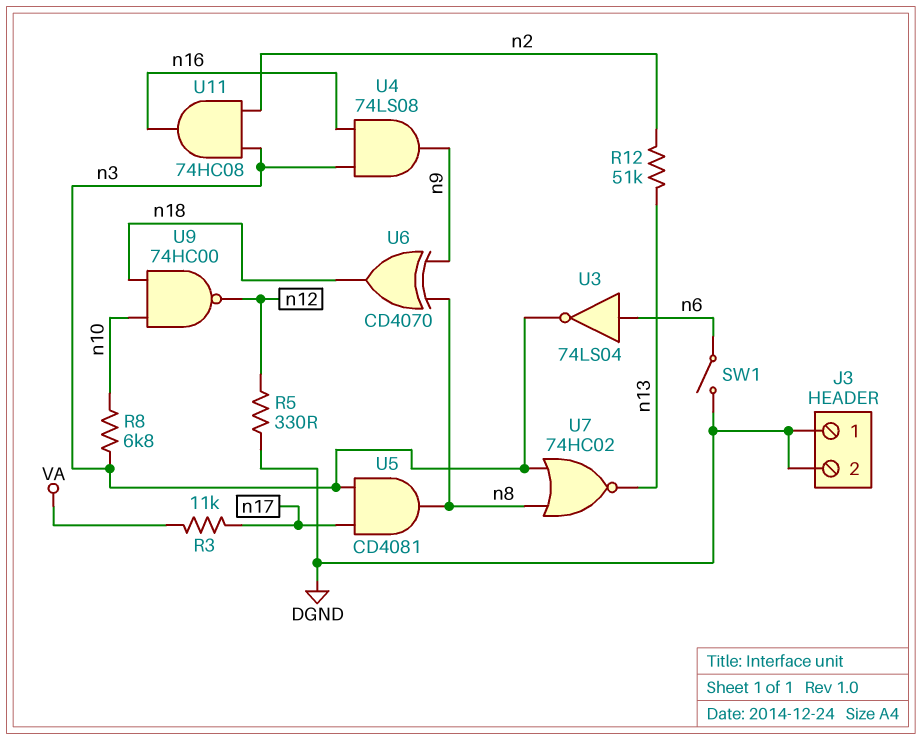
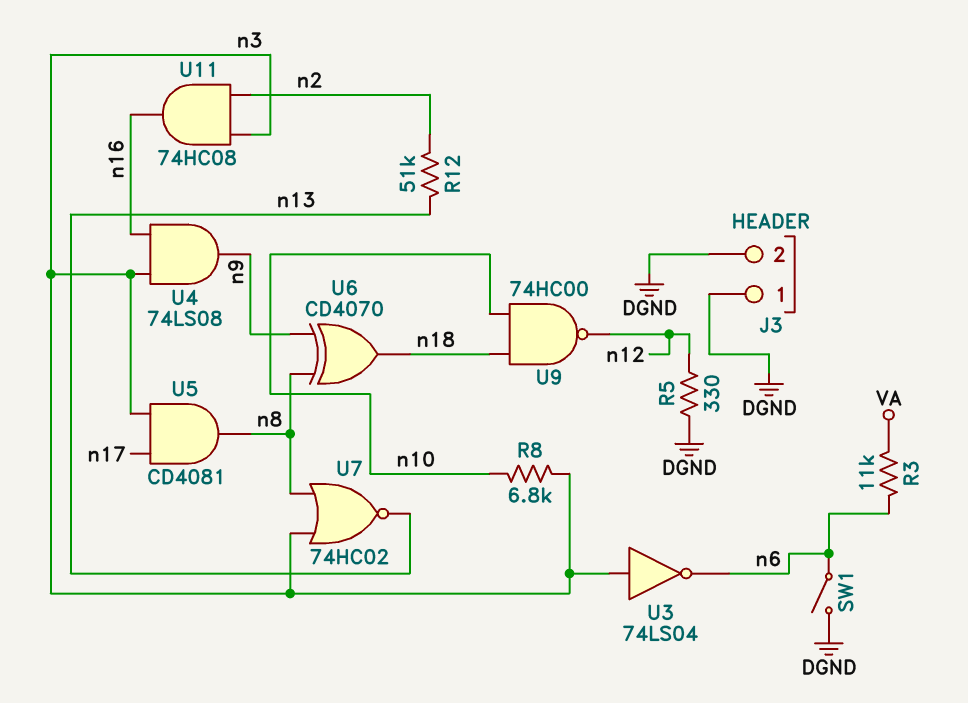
R3: 11k (VA, n17) -> 11k (VA, n6)
U3: NOT 74LS04 (in n6, out n3) -> NOT 74LS04 (in n3, out n6)

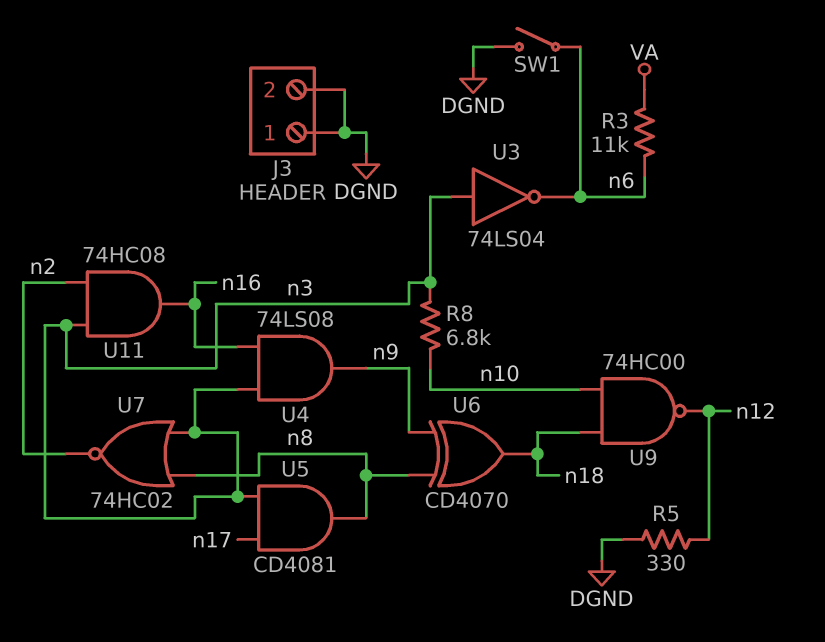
R12: 51k (n2, n13) -> none
U7: NOR 74HC02 (in n3, in n8, out n13) -> NOR 74HC02 (in n3, in n8, out n2)

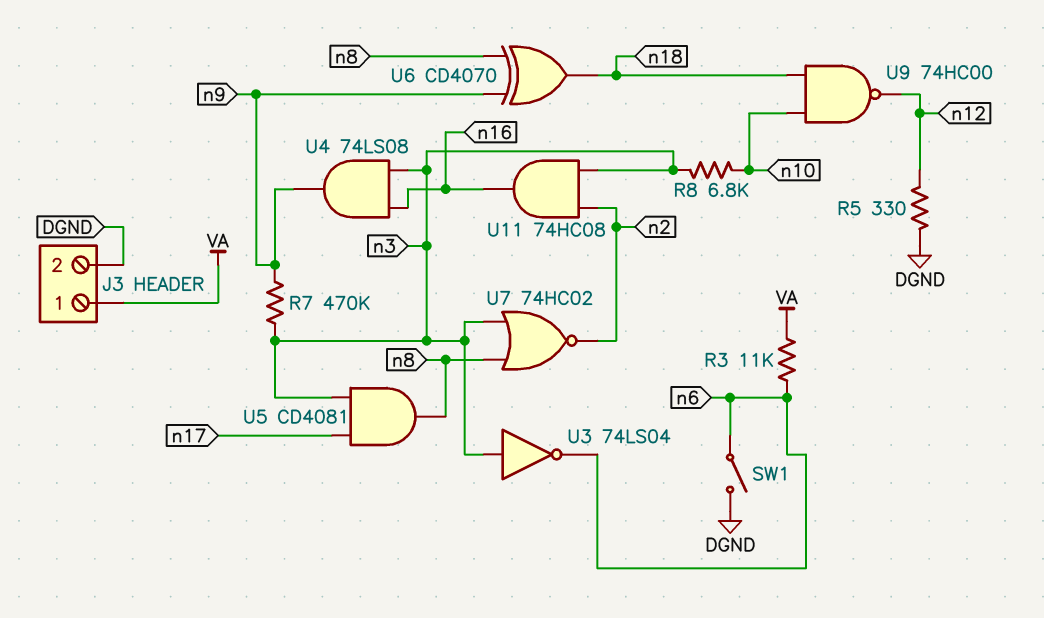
J3 pin 1: DGND -> VA
R7: none -> 470k (n3, n9)

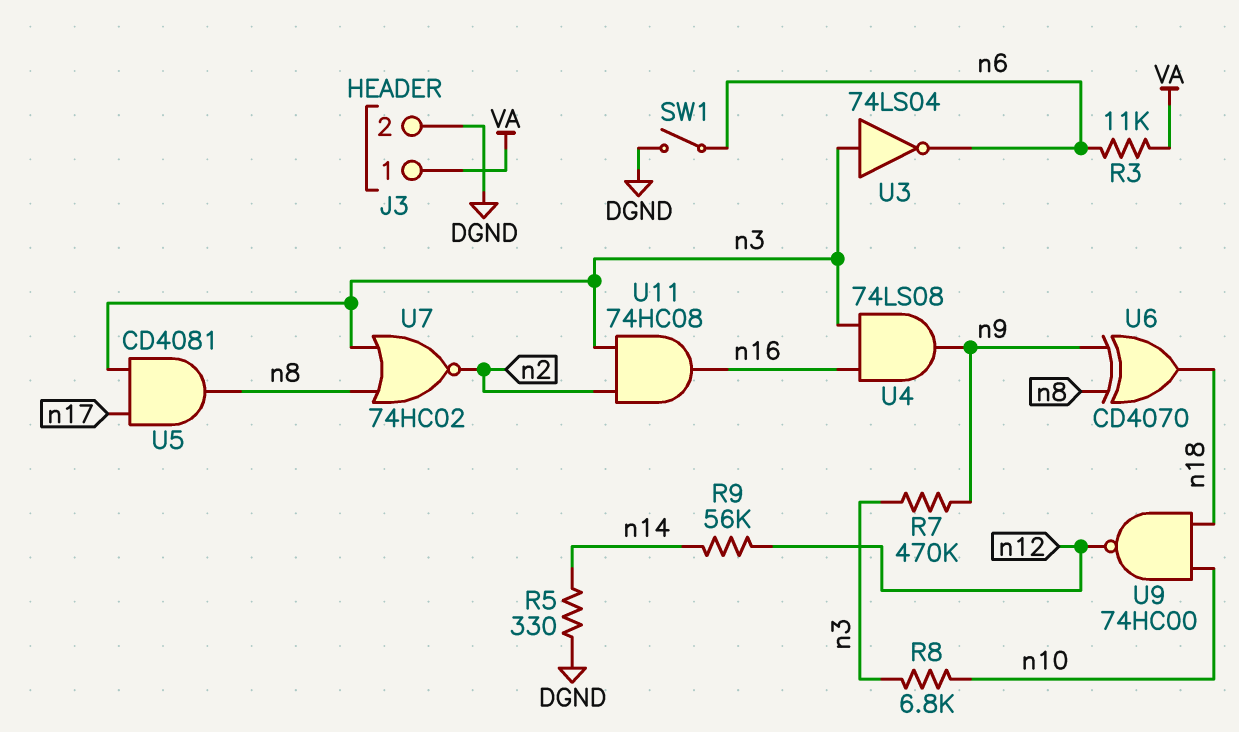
R5: 330 (DGND, n12) -> 330 (DGND, n14)
R9: none -> 56k (n12, n14)

